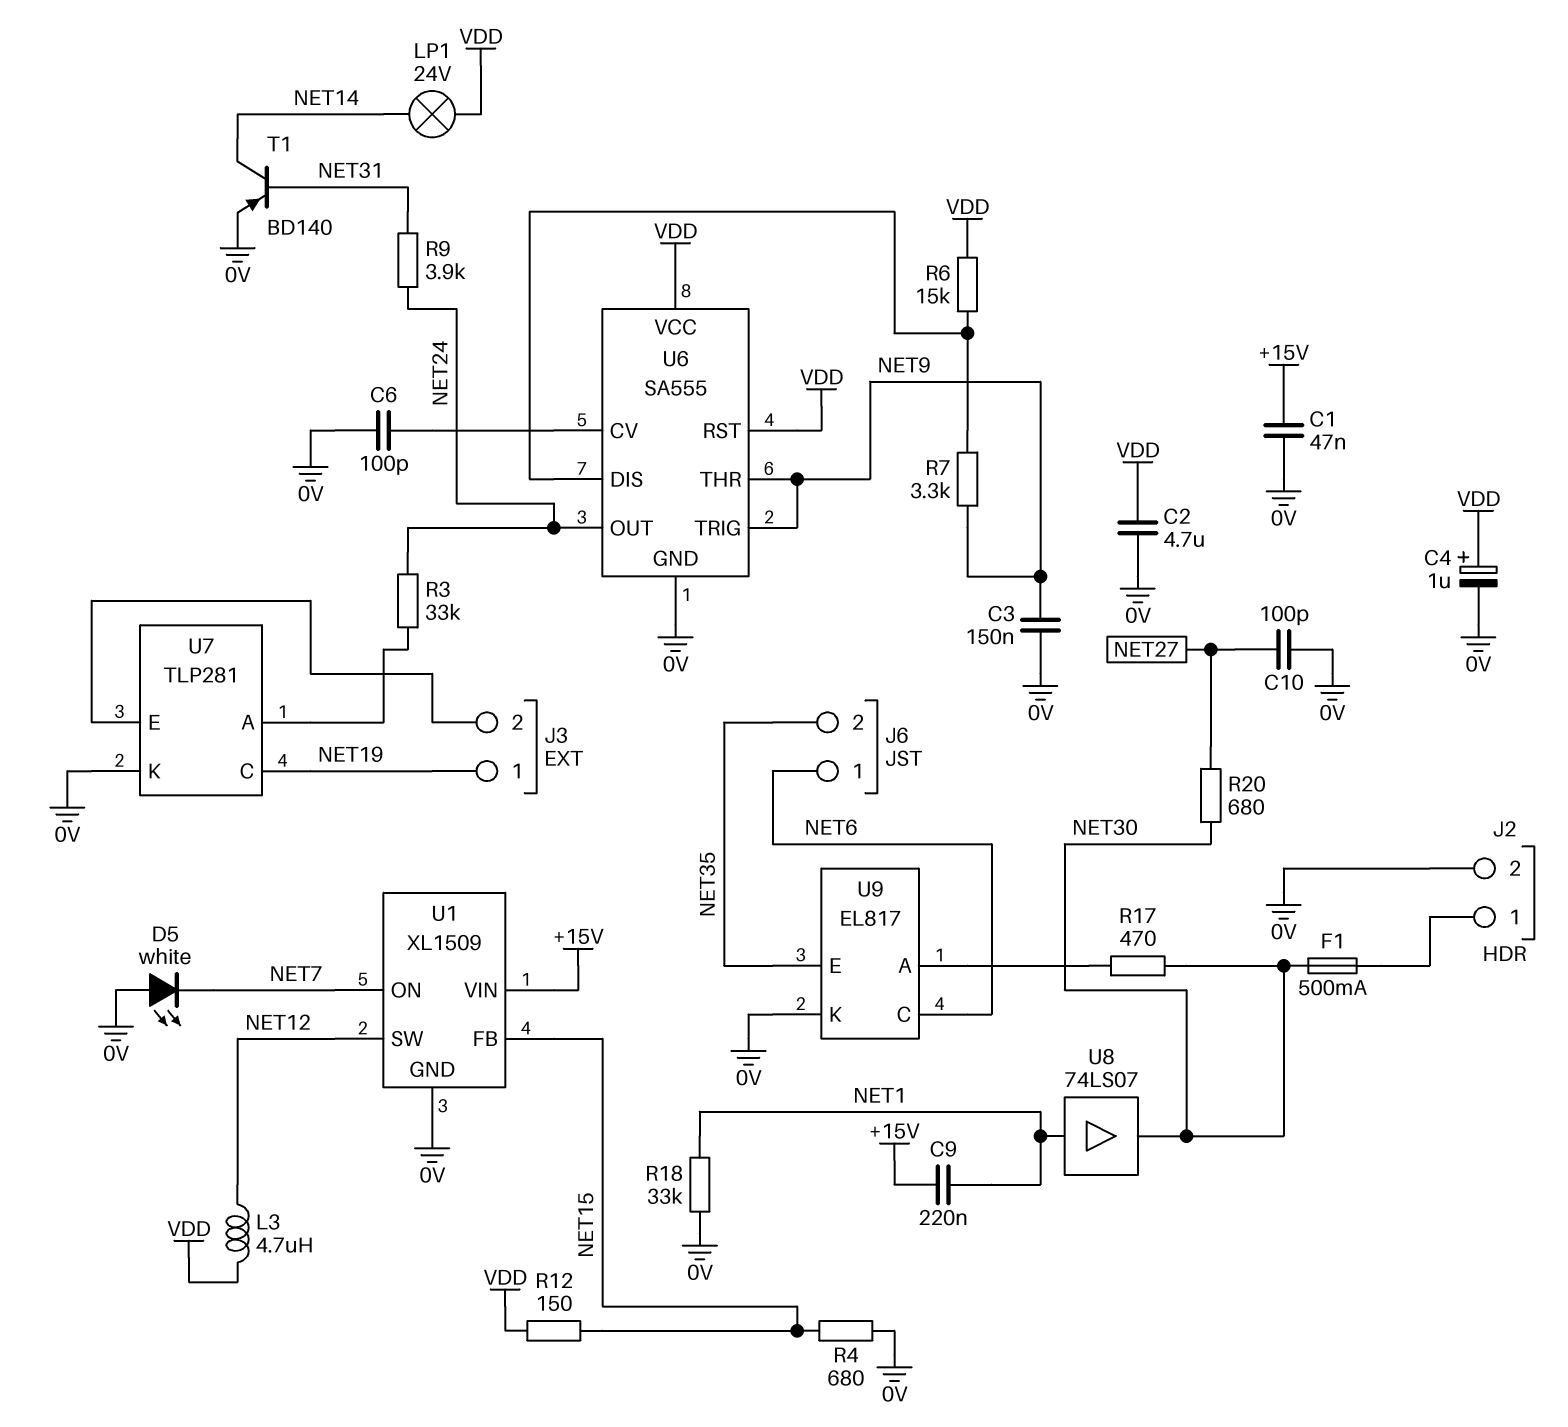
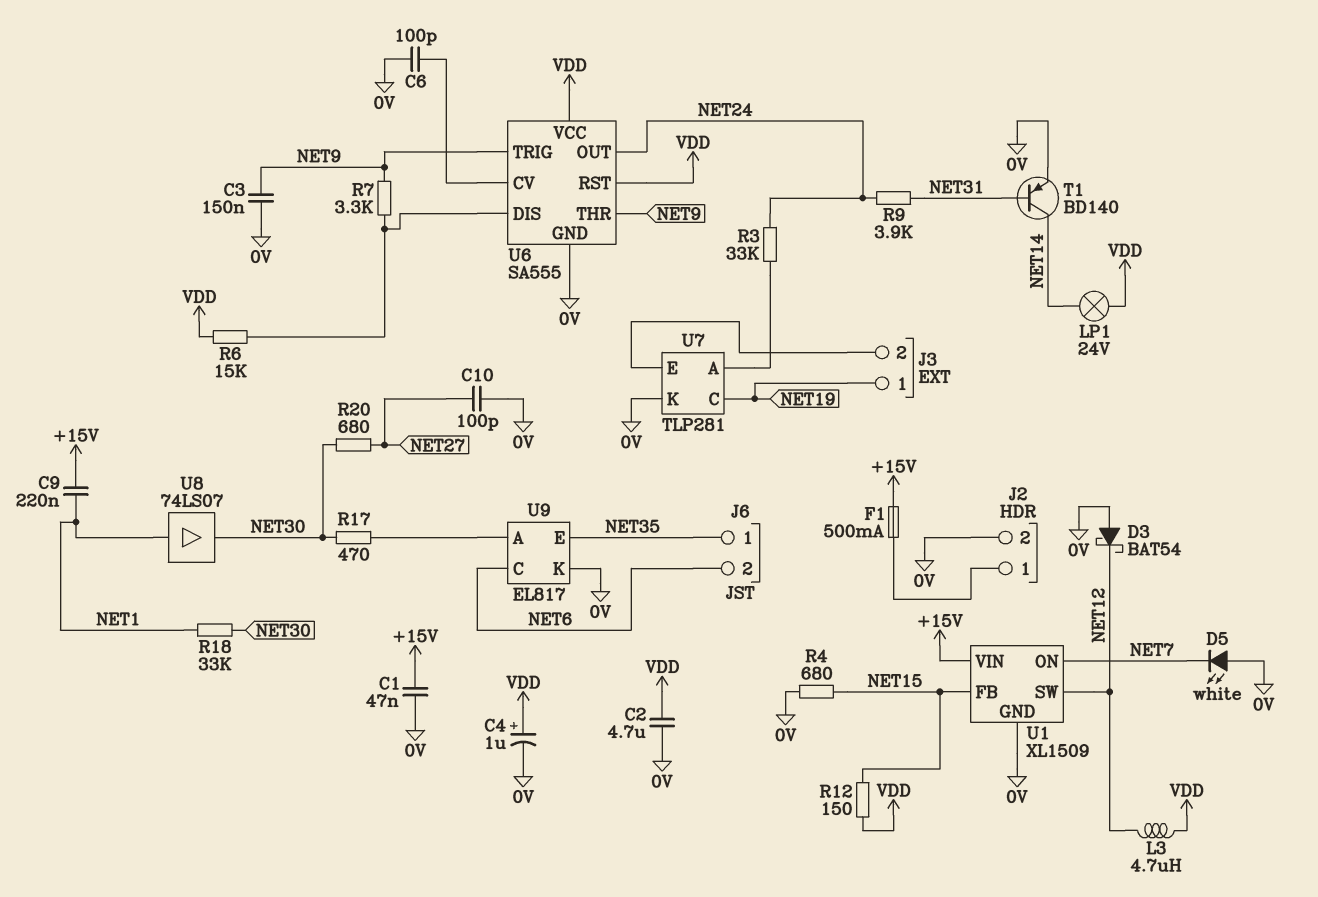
D3: none -> schottky BAT54 (A 0V, K NET12)
F1: 500mA (J2/1, NET30) -> 500mA (+15V, J2/1)
J6 pin 1: NET6 -> NET35
J6 pin 2: NET35 -> NET6
R18: 33k (0V, NET1) -> 33k (NET1, NET30)

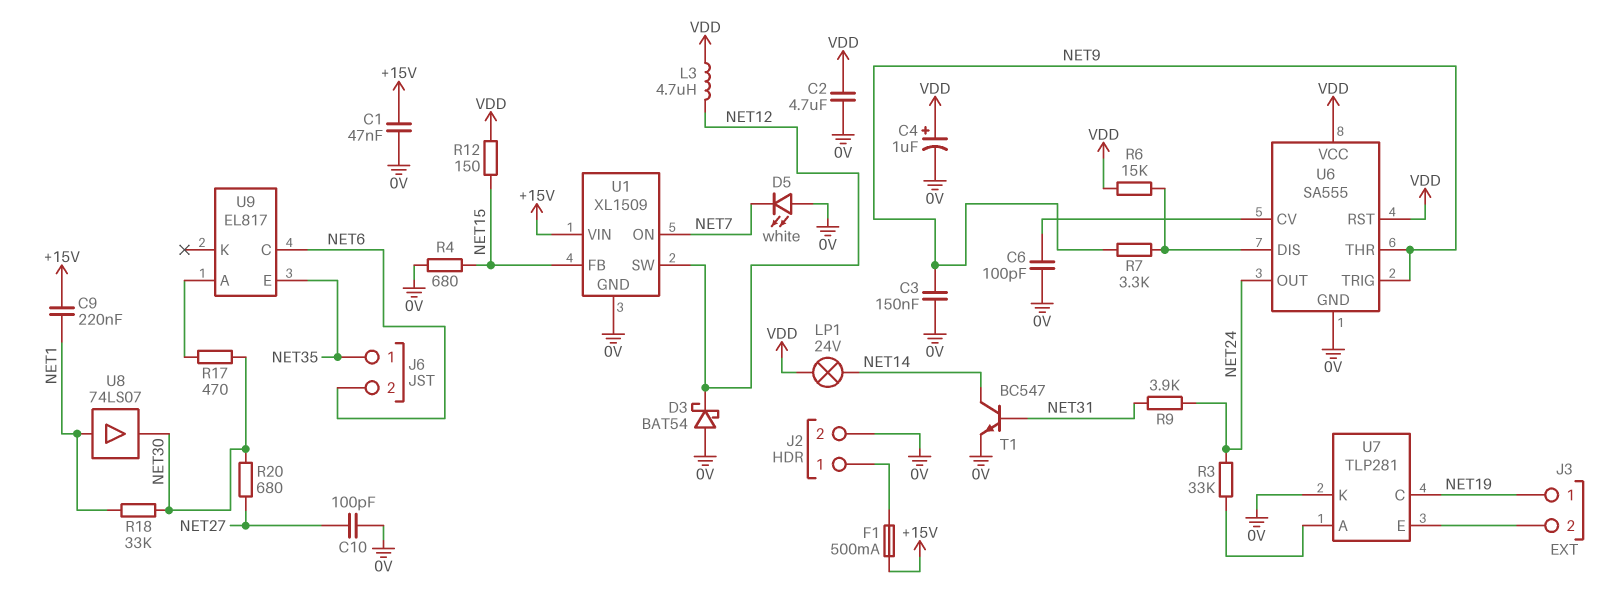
T1: PNP BD140 (B NET31, C NET14, E 0V) -> NPN BC547 (B NET31, C NET14, E 0V)
U9 pin K: 0V -> none

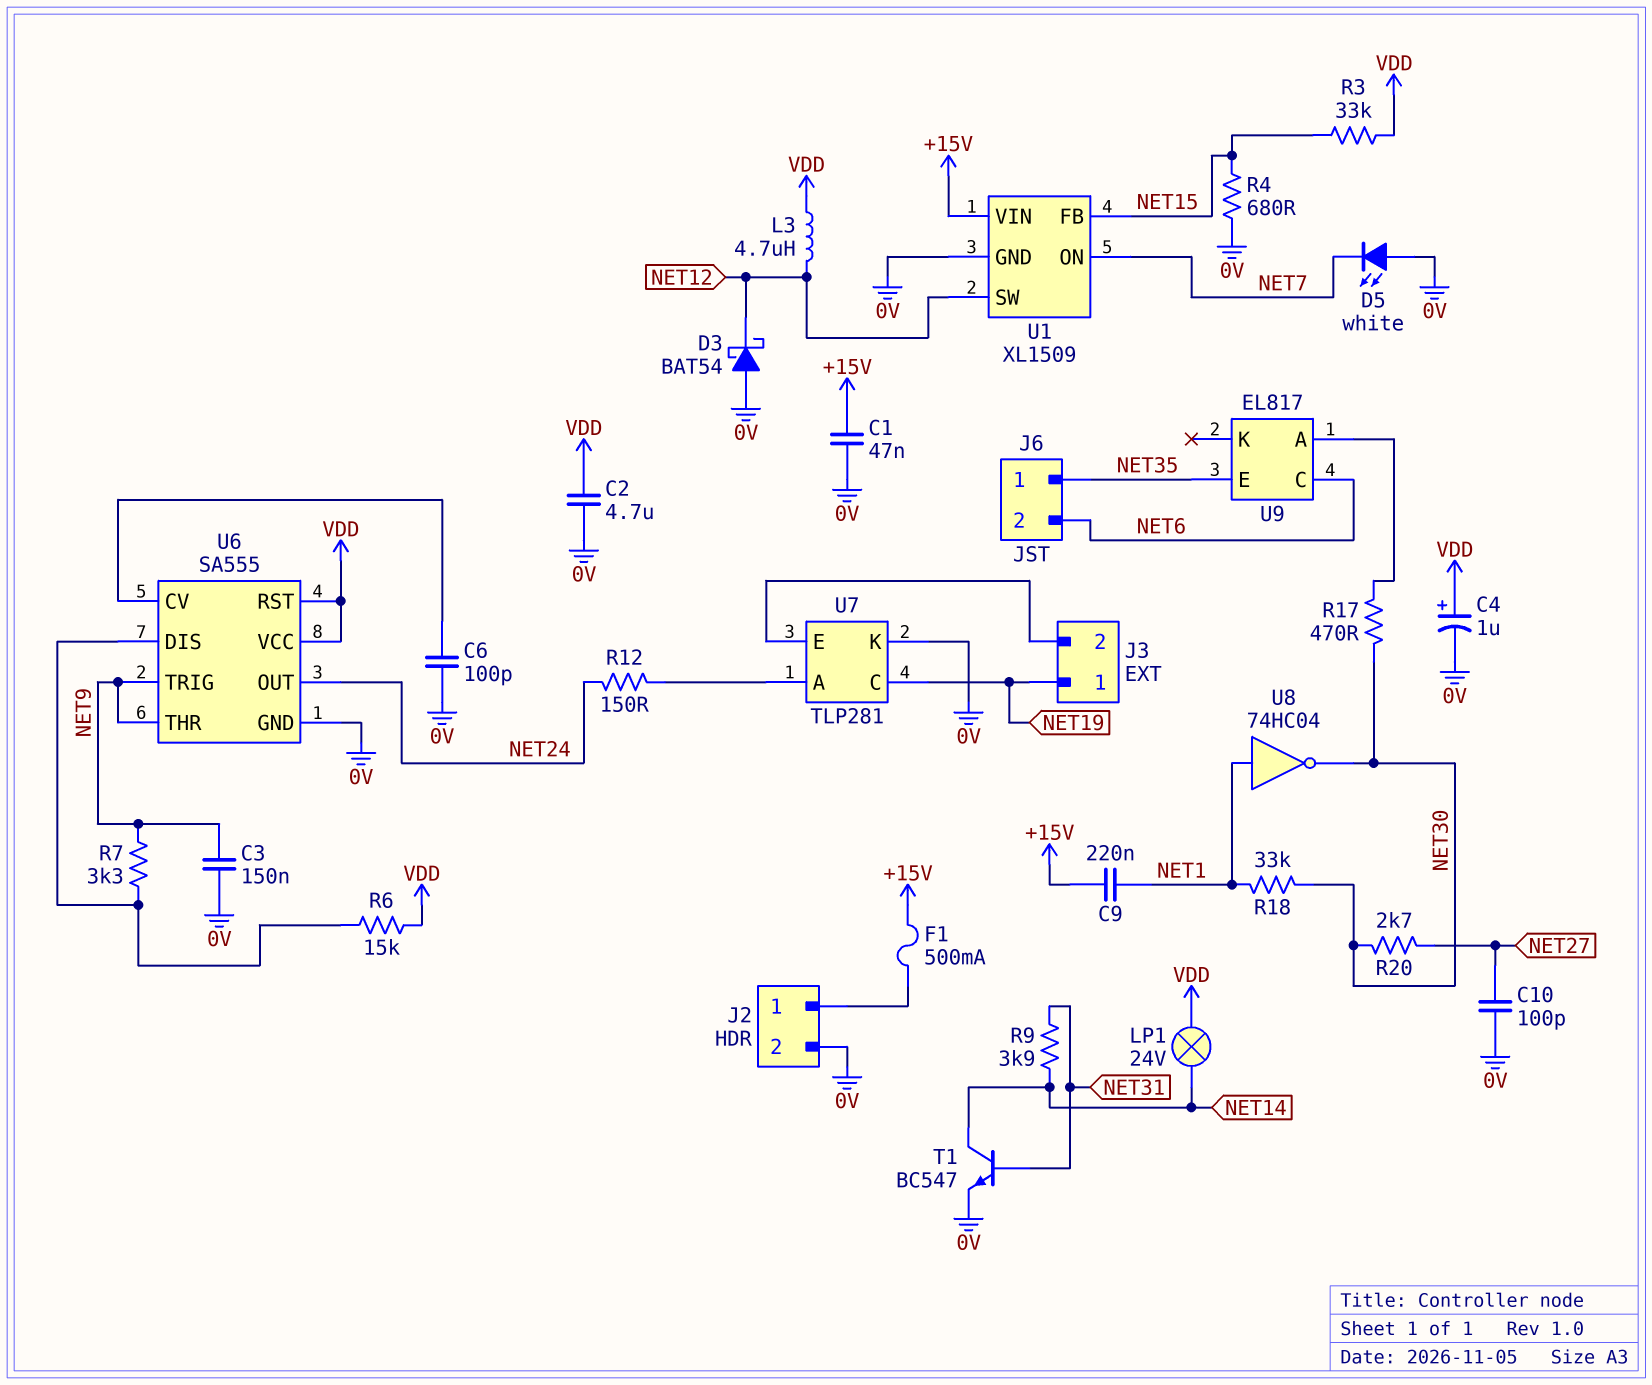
R3: 33k (NET24, U7/A) -> 33k (NET15, VDD)
R9: 3.9k (NET24, NET31) -> 3.9k (NET14, NET31)
R12: 150 (NET15, VDD) -> 150 (NET24, U7/A)
R20: 680 (NET27, NET30) -> 2.7k (NET27, NET30)
U8: buffer 74LS07 (in NET1, out NET30) -> NOT 74HC04 (in NET1, out NET30)

